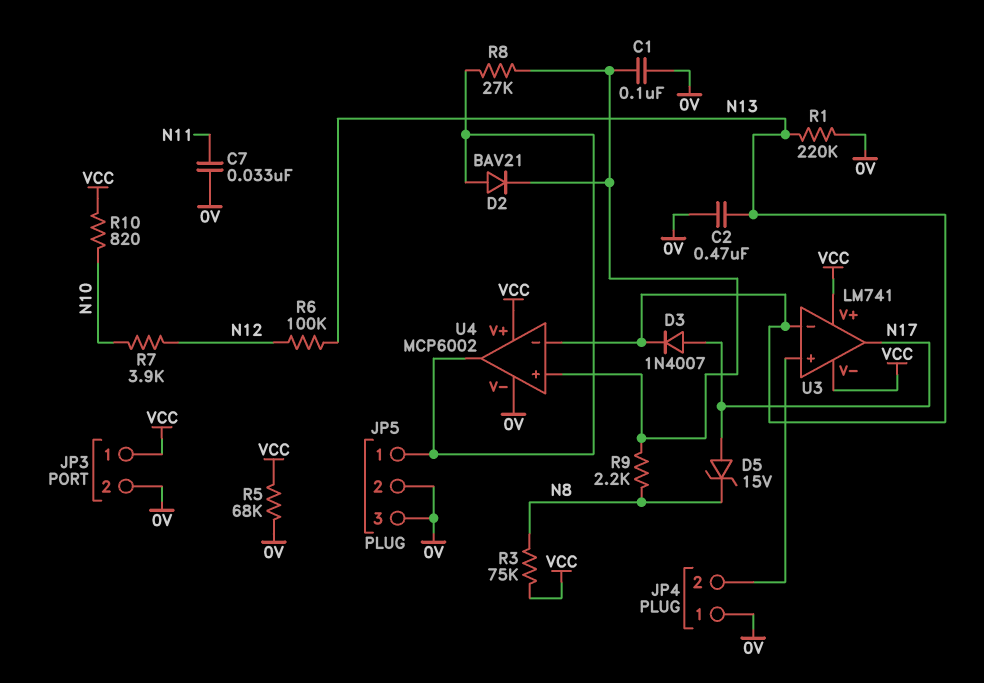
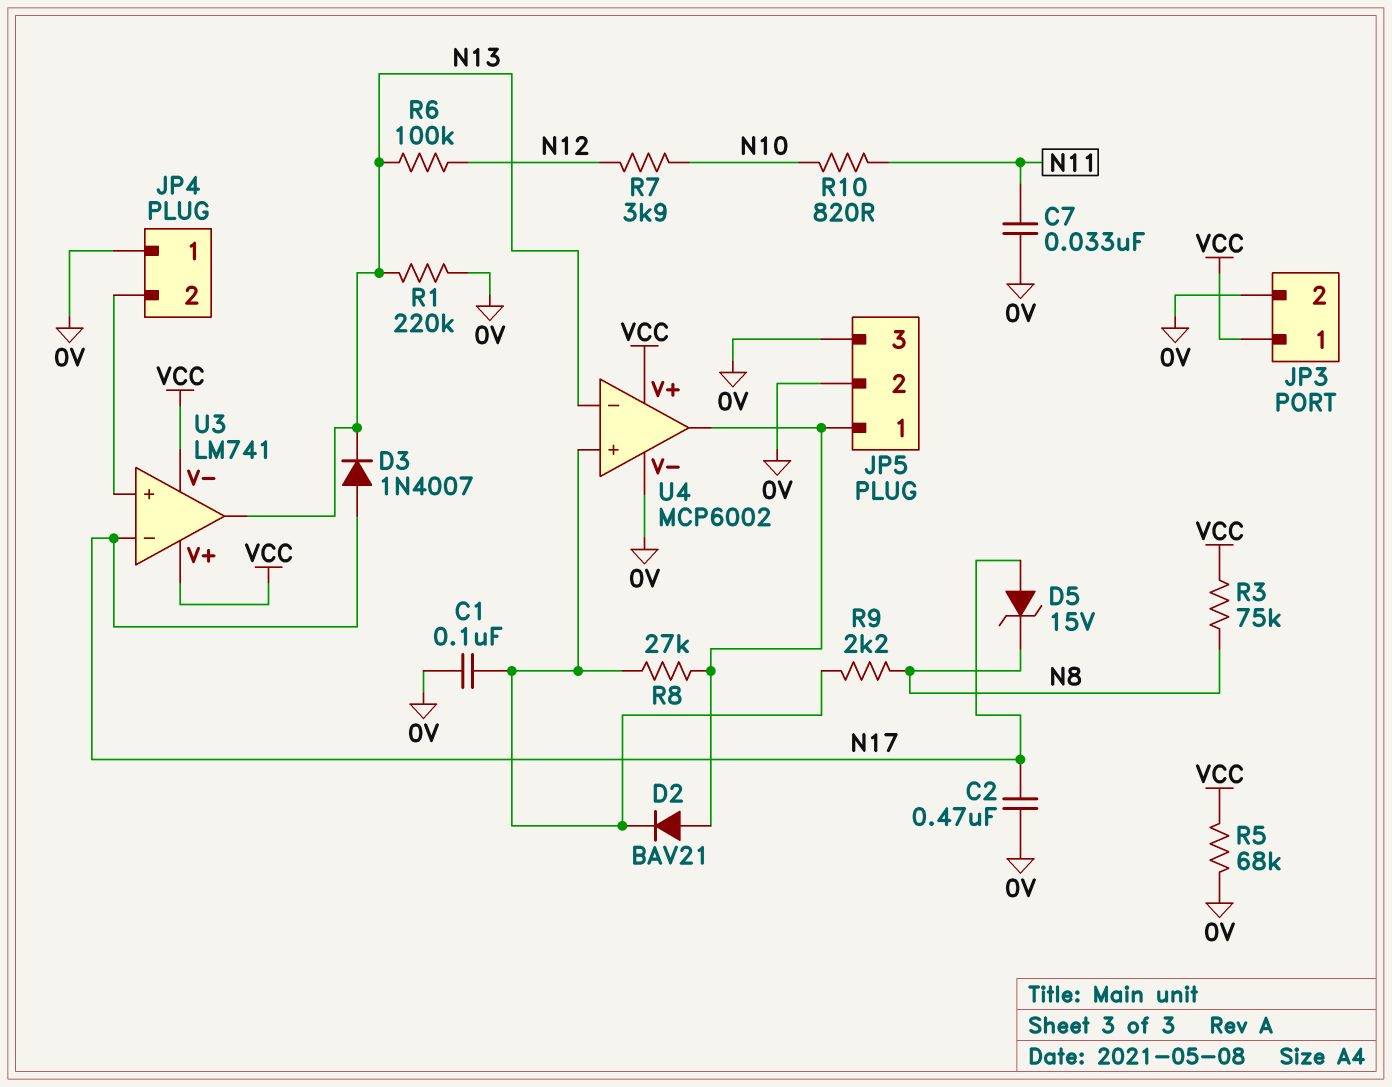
C2: 470nF (0V, N13) -> 470nF (0V, N17)
R10: 820 (N10, VCC) -> 820 (N10, N11)
U3 pin in-: N13 -> N17
U3 pin out: N17 -> N13

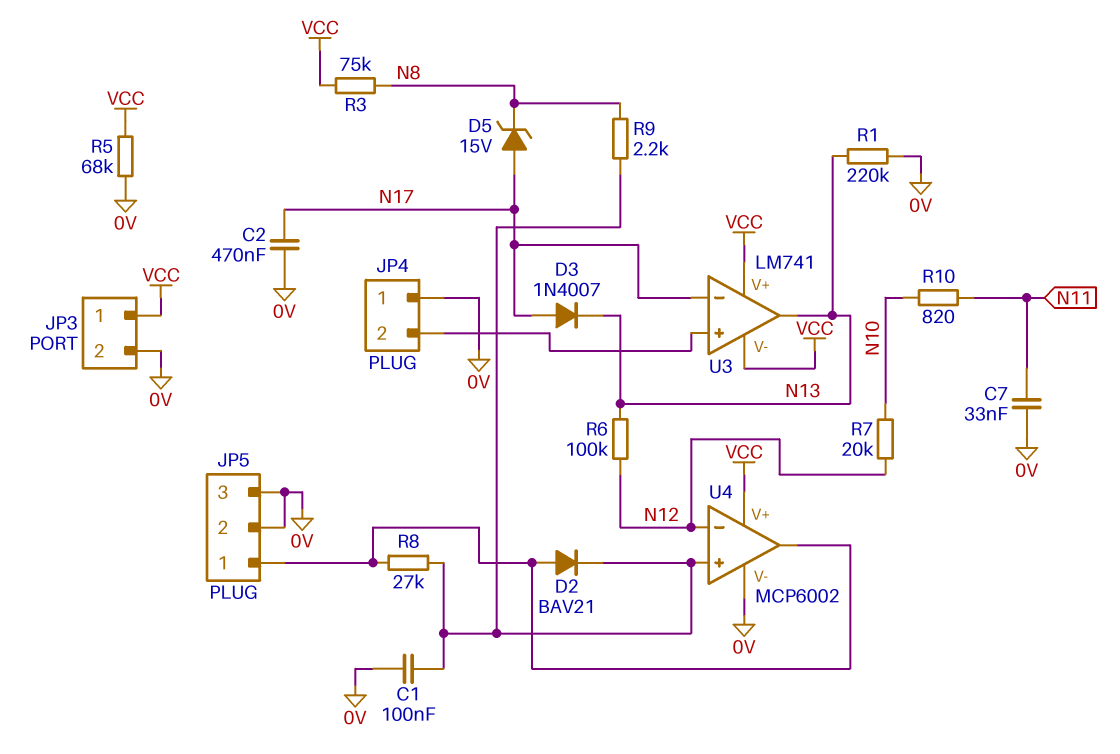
R7: 3.9k (N10, N12) -> 20k (N10, N12)
U4 pin in-: N13 -> N12

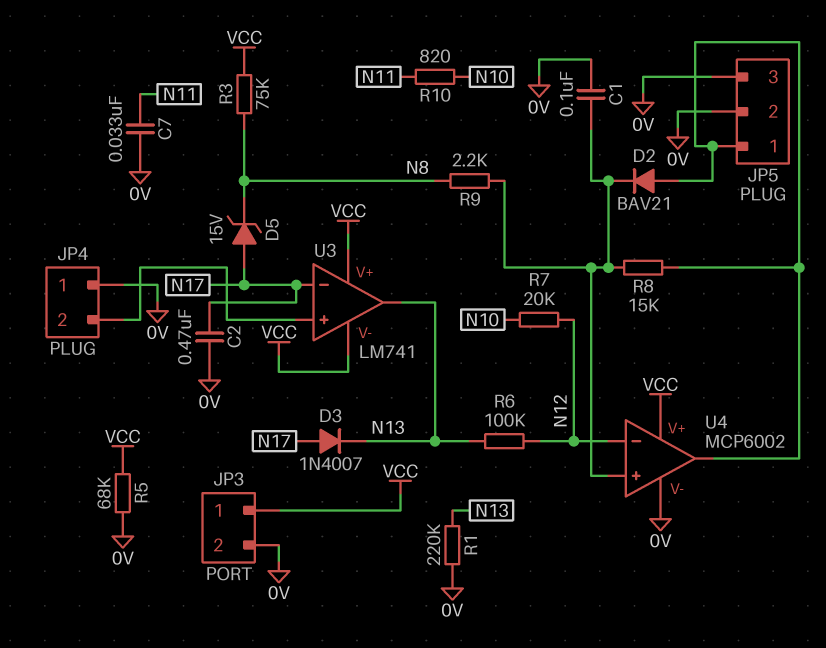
R8: 27k (JP5/1, U4/in+) -> 15k (JP5/1, U4/in+)

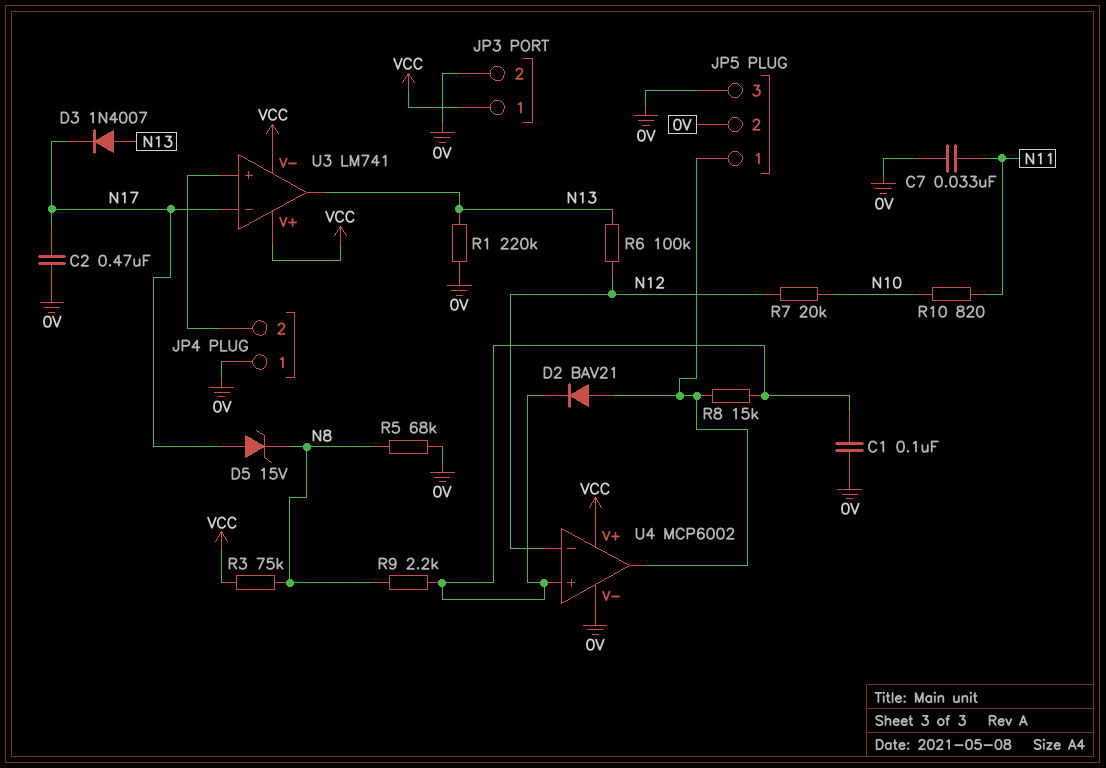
D3: diode 1N4007 (A N17, K N13) -> diode 1N4007 (A N13, K N17)
R5: 68k (0V, VCC) -> 68k (0V, N8)

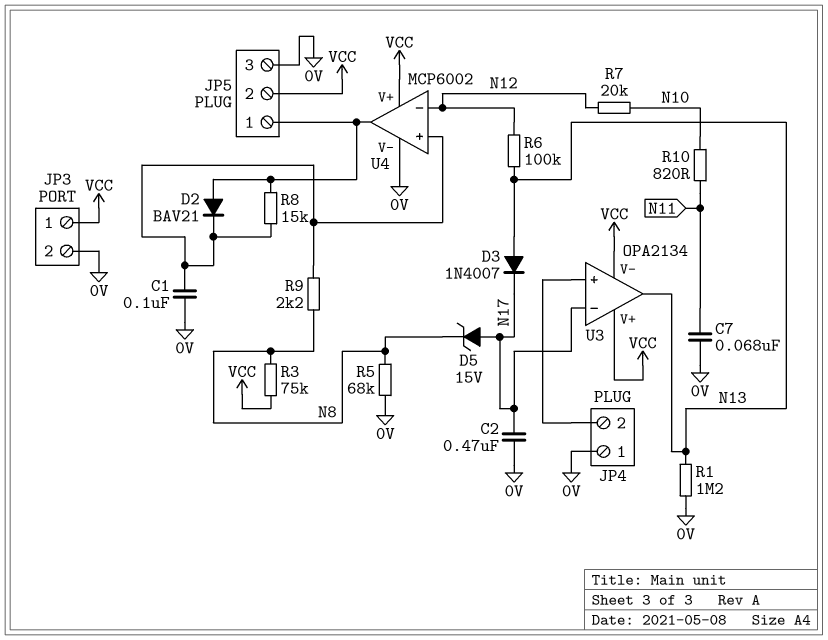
C7: 33nF (0V, N11) -> 68nF (0V, N11)
JP5 pin 2: 0V -> VCC
R1: 220k (0V, N13) -> 1.2M (0V, N13)
U3: LM741 -> OPA2134

